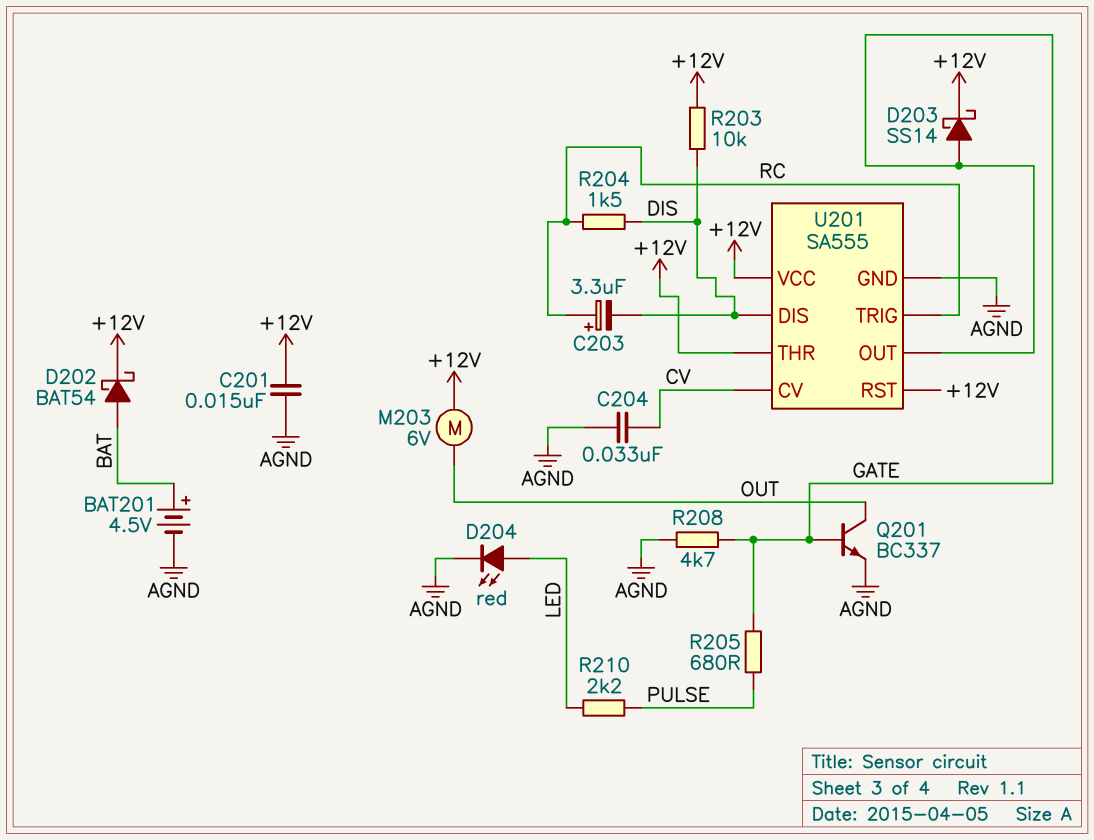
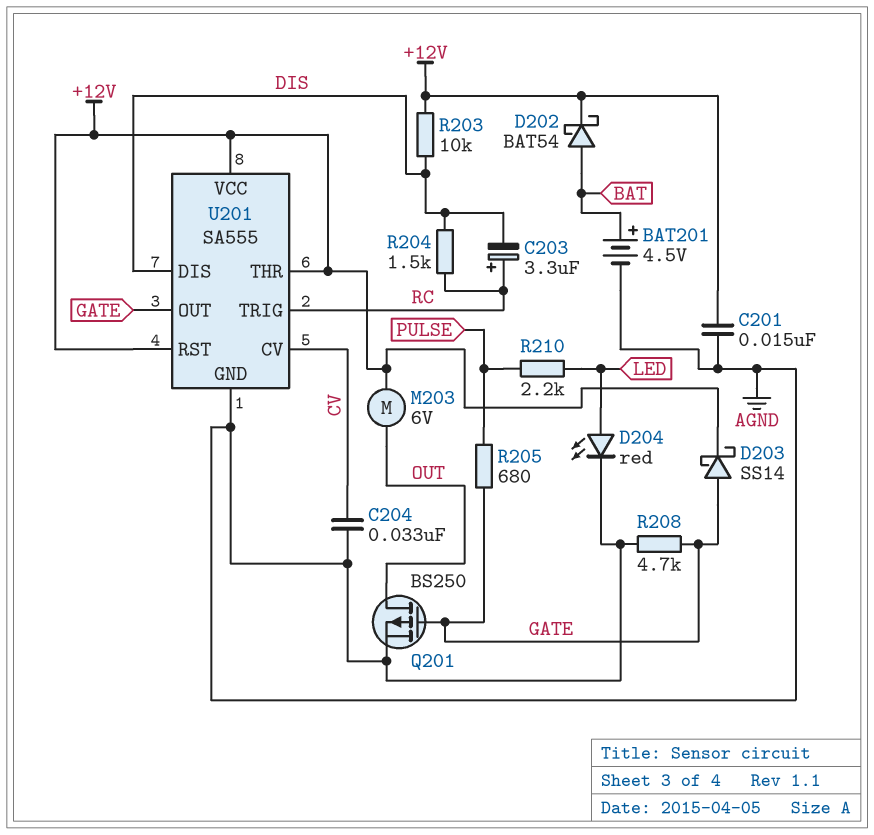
Q201: NPN BC337 (B GATE, C OUT, E AGND) -> PMOS BS250 (G GATE, D OUT, S AGND)

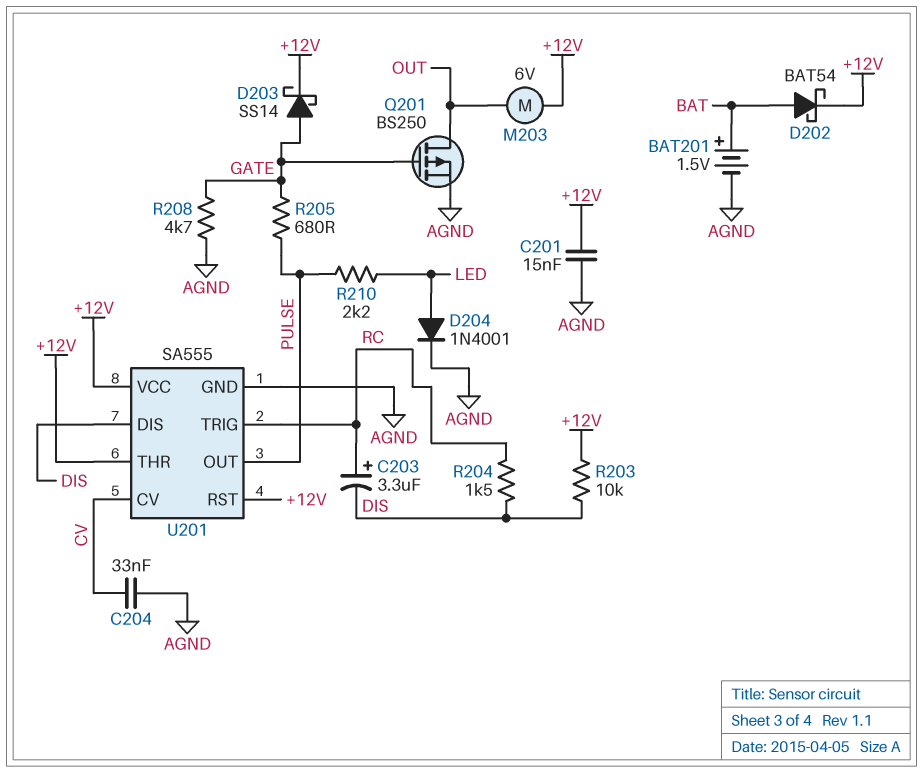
BAT201: 4.5V (plus BAT, minus AGND) -> 1.5V (plus BAT, minus AGND)
D204: LED red (A LED, K AGND) -> diode 1N4001 (A LED, K AGND)
U201 pin OUT: GATE -> PULSE

